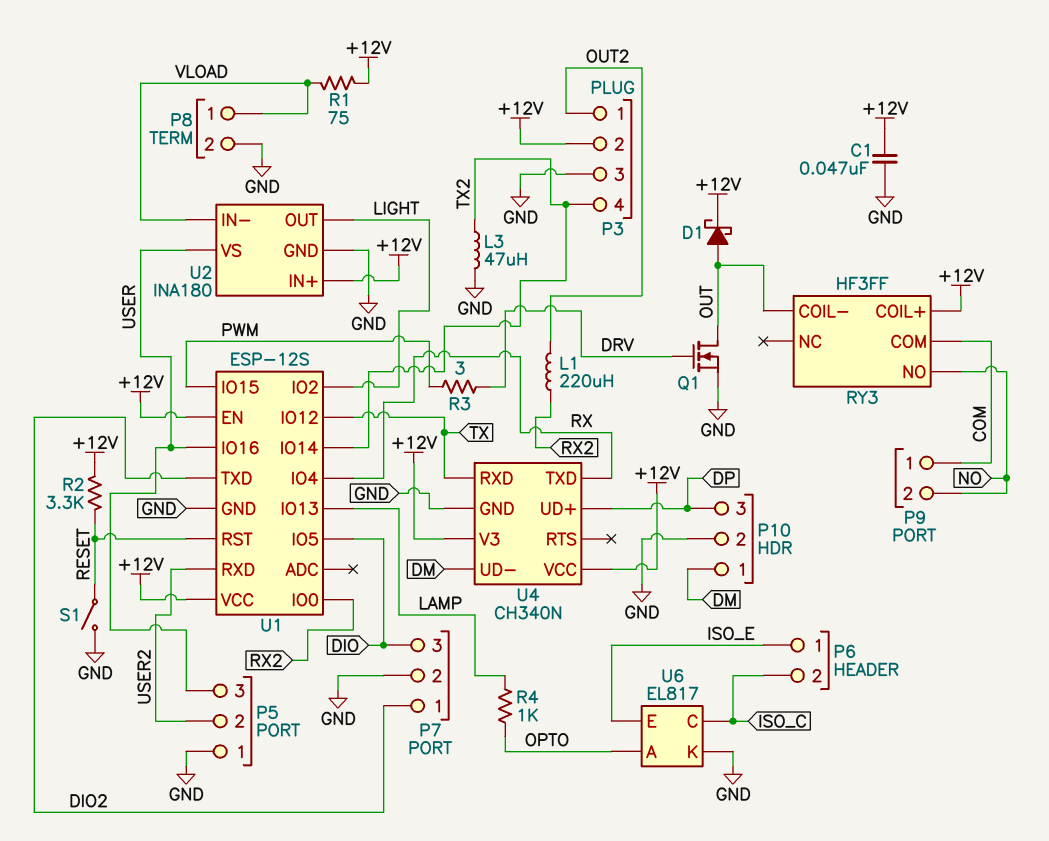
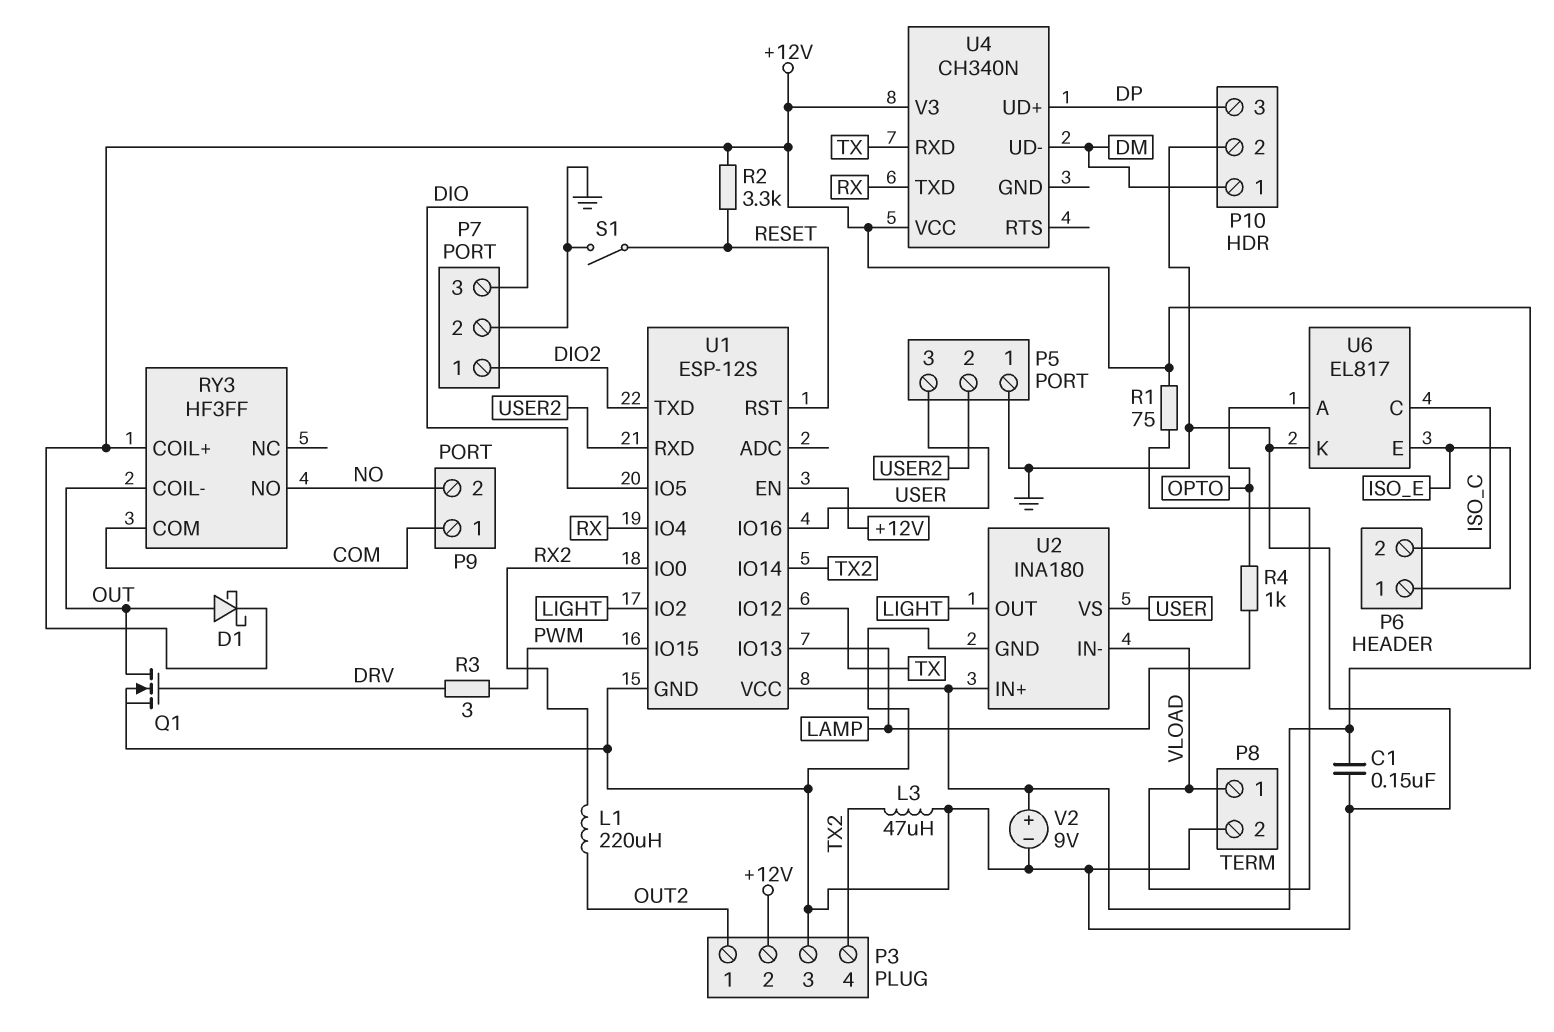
C1: 47nF (+12V, GND) -> 150nF (+12V, GND)
U4 pin GND: GND -> none
V2: none -> 9V (plus +12V, minus GND)

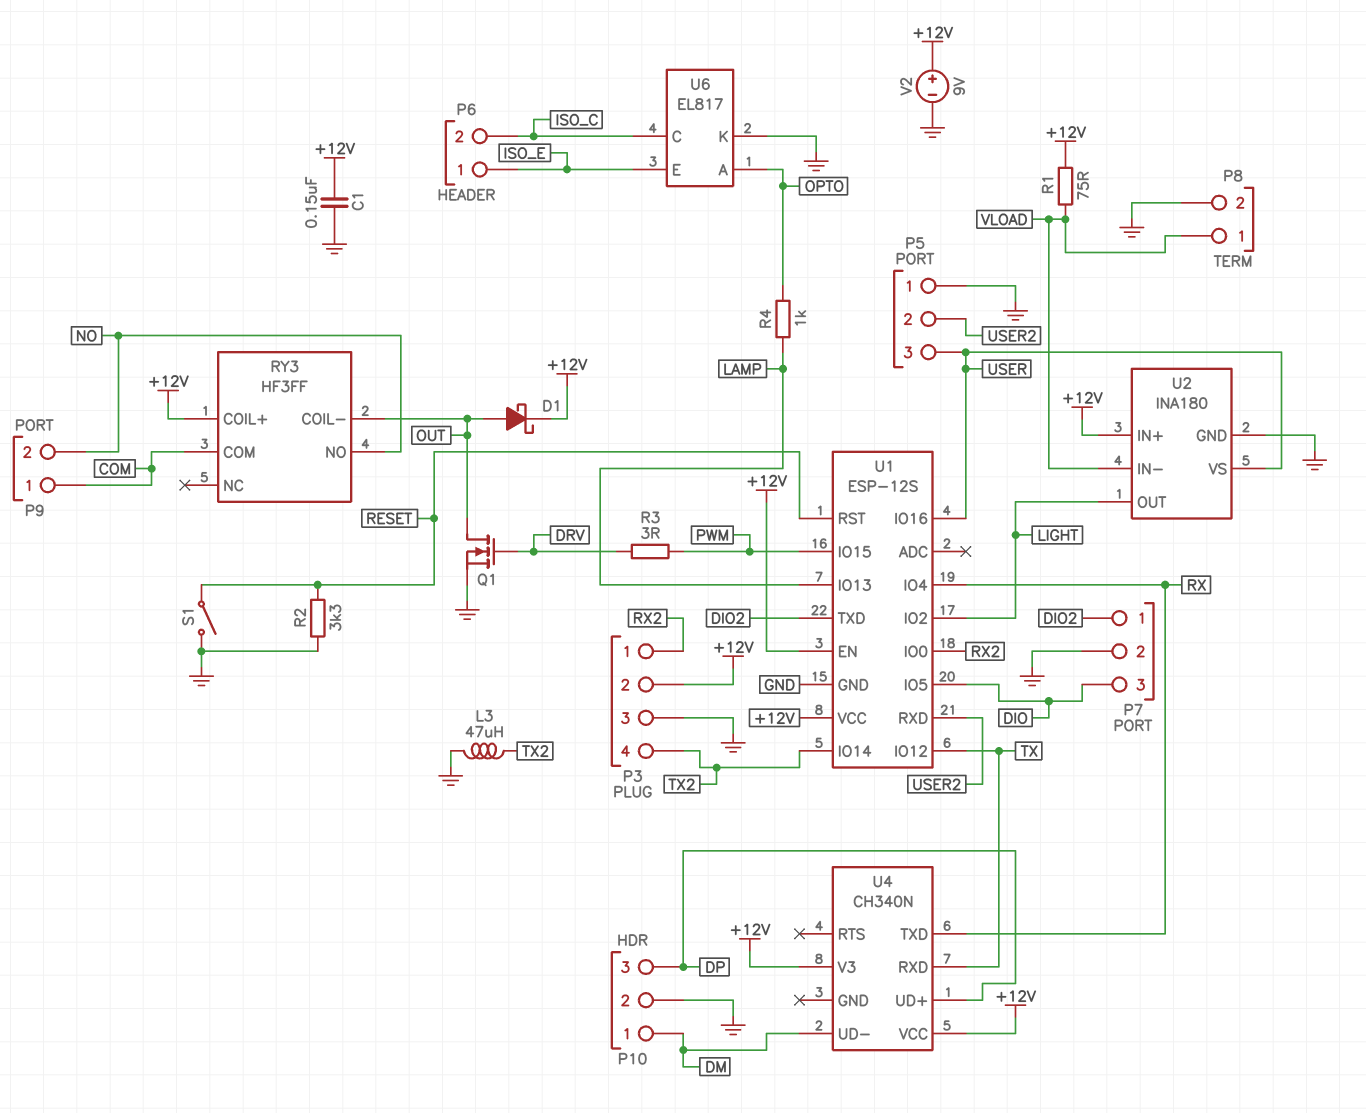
L1: 220uH (OUT2, RX2) -> none
P3 pin 1: OUT2 -> RX2
R2: 3.3k (+12V, RESET) -> 3.3k (GND, RESET)

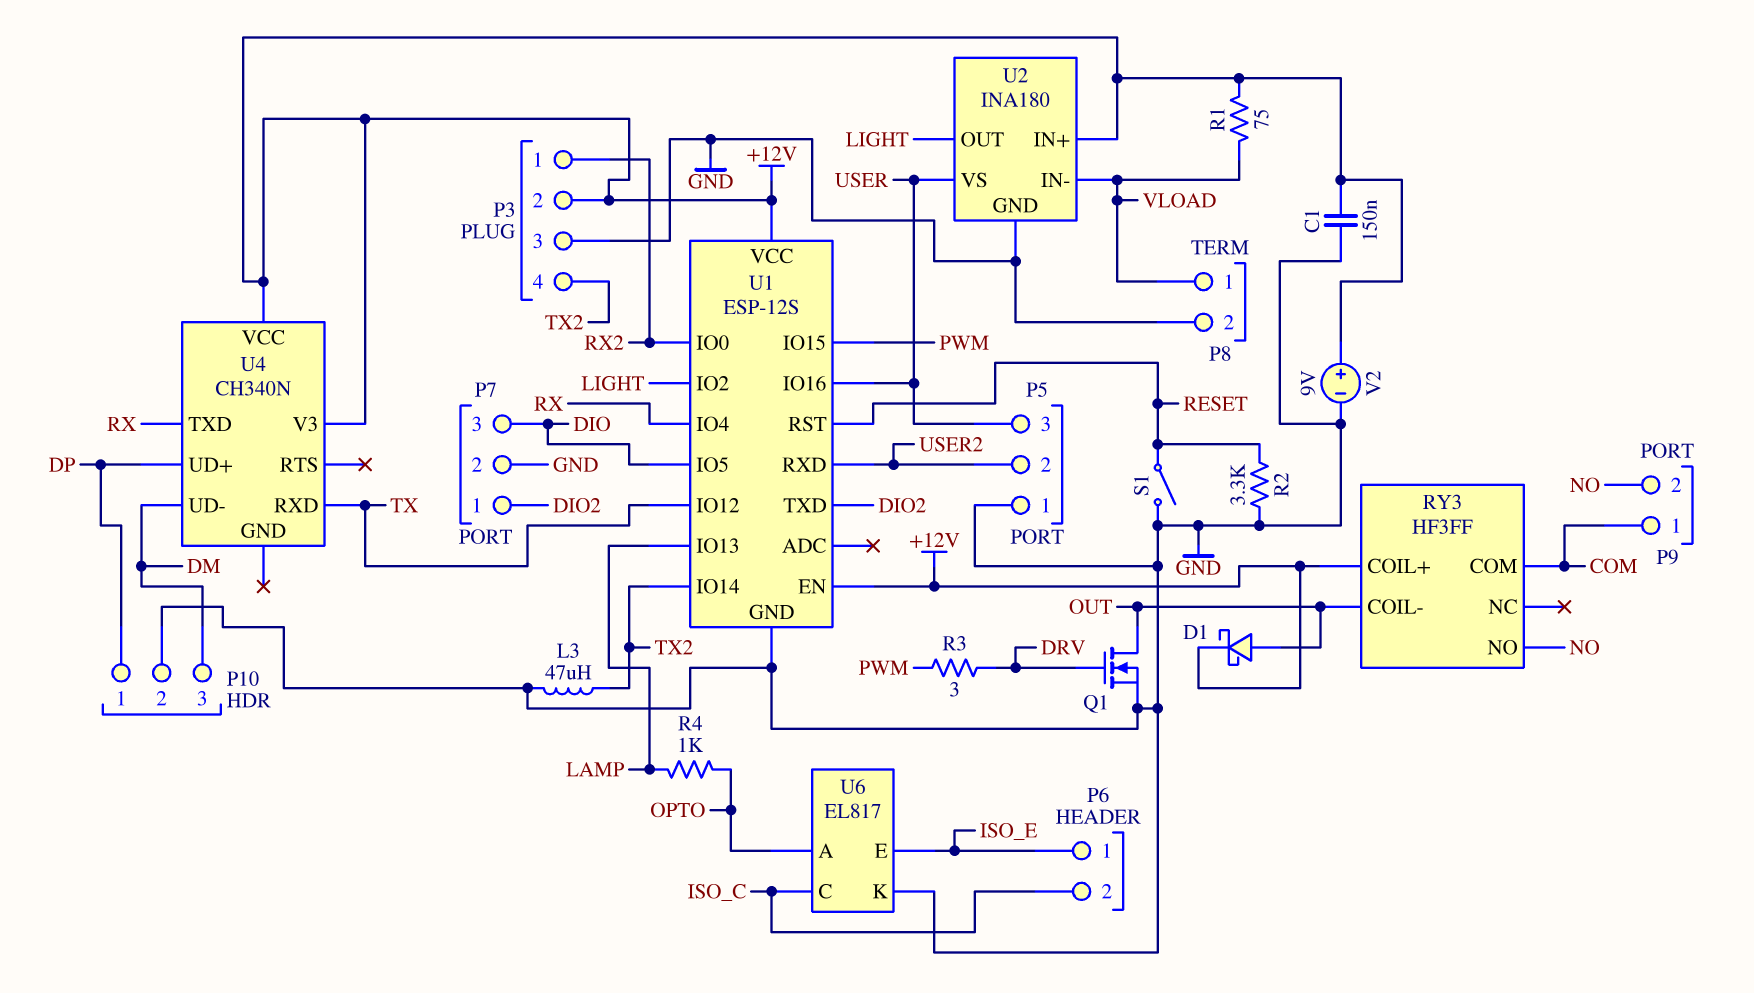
P10 pin 1: DM -> DP
P10 pin 3: DP -> DM

